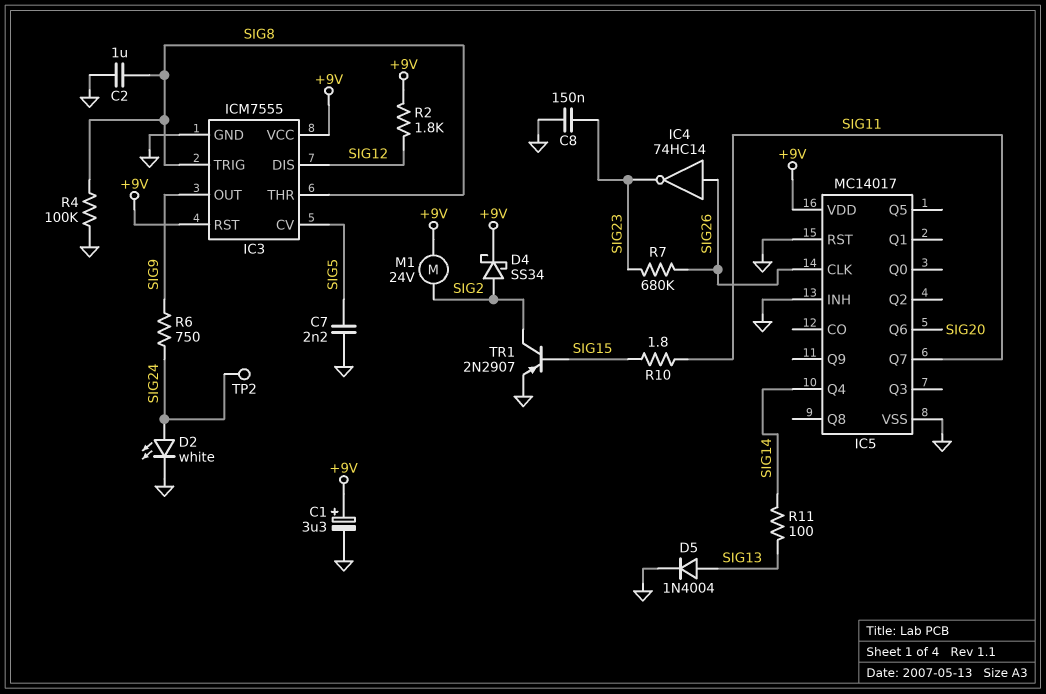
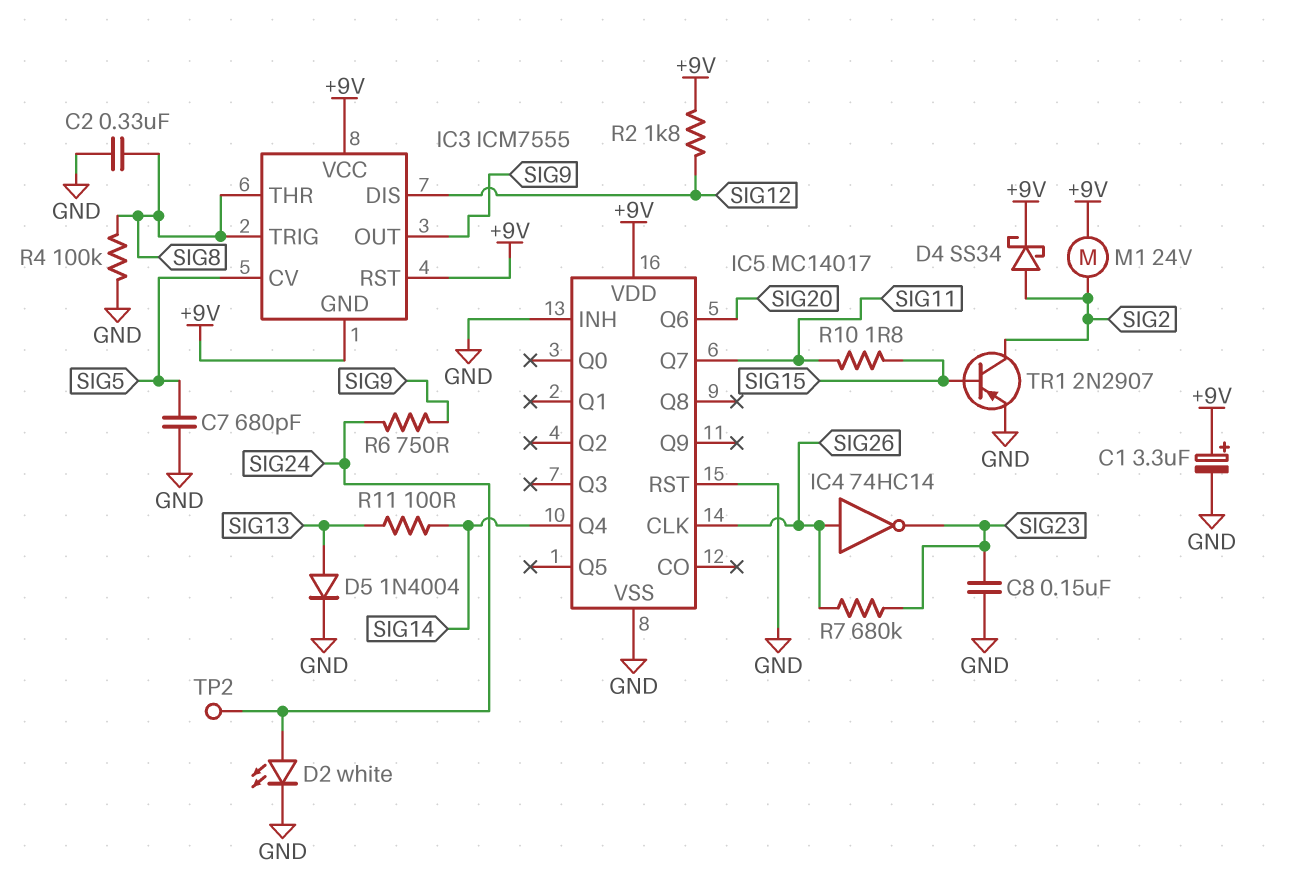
C2: 1uF (GND, SIG8) -> 330nF (GND, SIG8)
C7: 2.2nF (GND, SIG5) -> 680pF (GND, SIG5)
IC3 pin GND: GND -> +9V

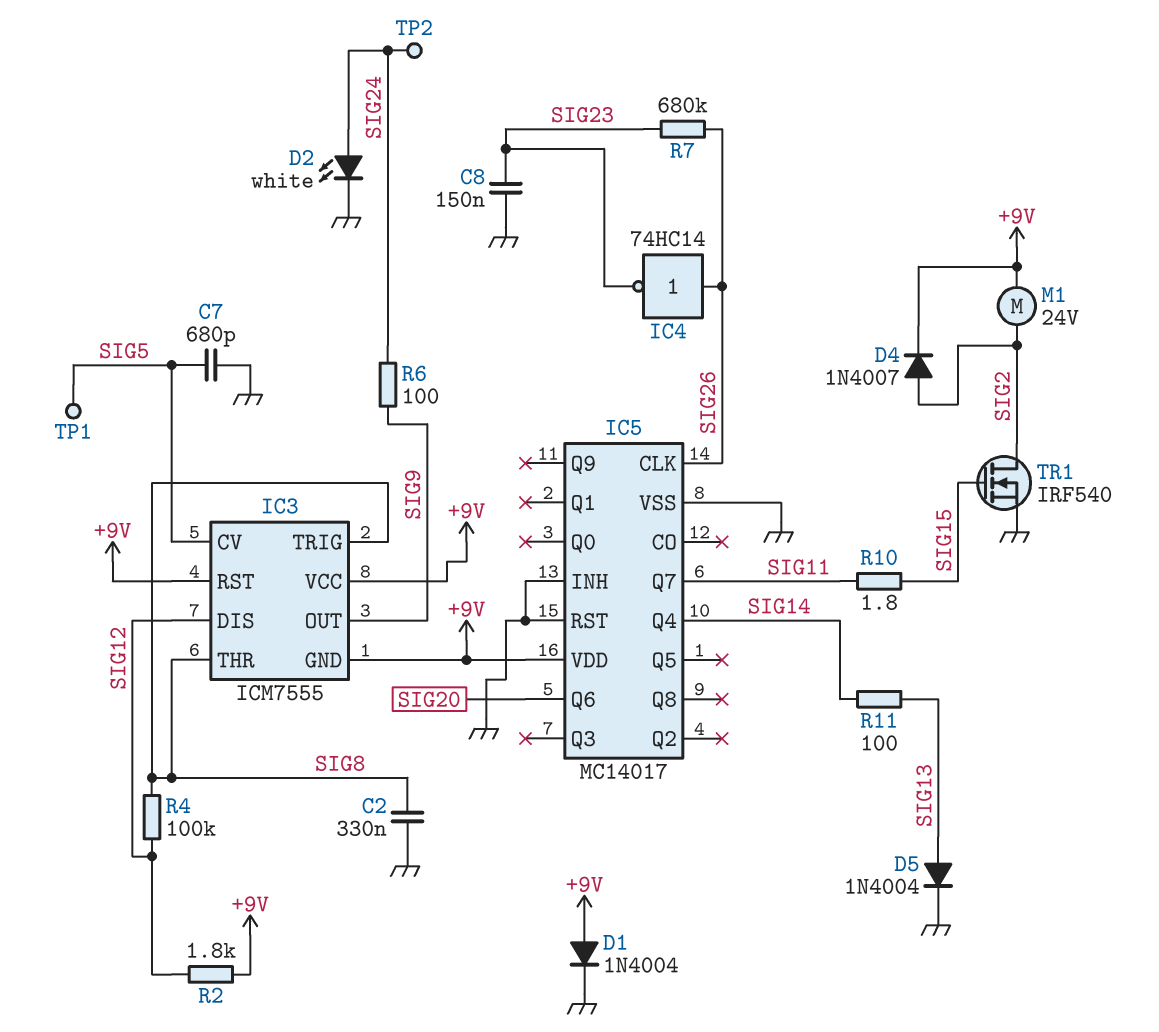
C1: 3.3uF (plus +9V, minus GND) -> none
D1: none -> diode 1N4004 (A +9V, K GND)
D4: schottky SS34 (A SIG2, K +9V) -> diode 1N4007 (A SIG2, K +9V)
R4: 100k (GND, SIG8) -> 100k (SIG8, SIG12)
R6: 750 (SIG9, SIG24) -> 100 (SIG9, SIG24)
TP1: none -> test point (SIG5)
TR1: PNP 2N2907 (B SIG15, C SIG2, E GND) -> NMOS IRF540 (G SIG15, D SIG2, S GND)

